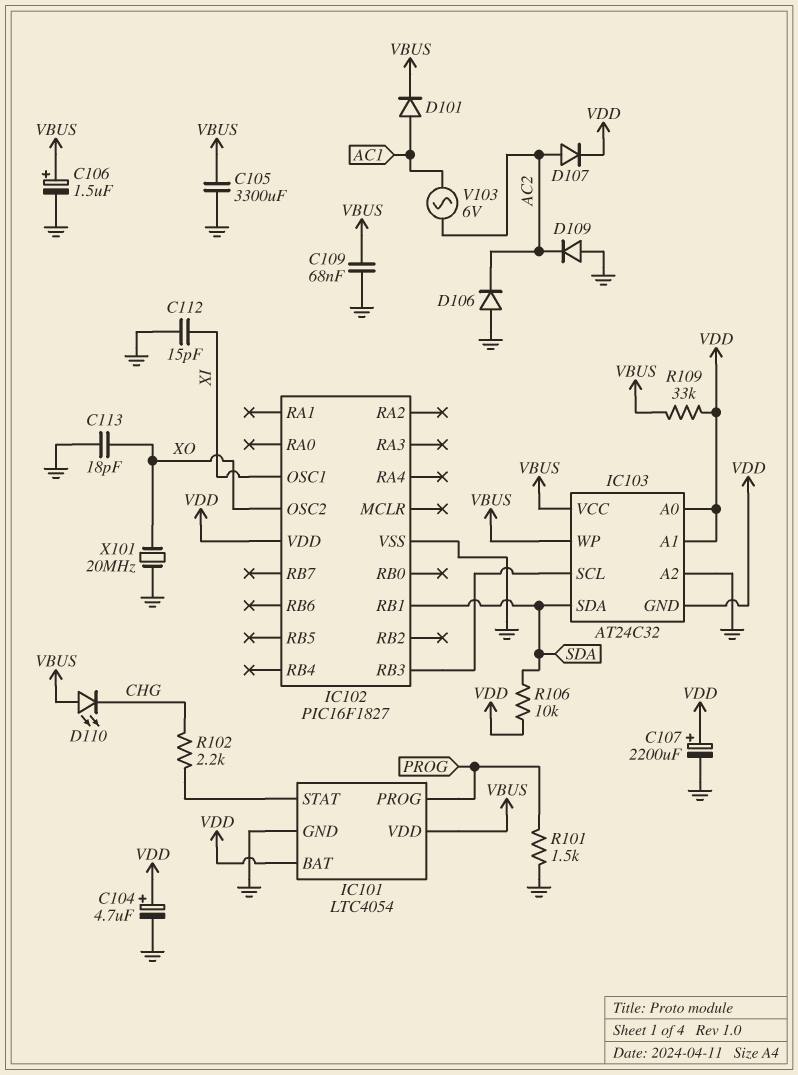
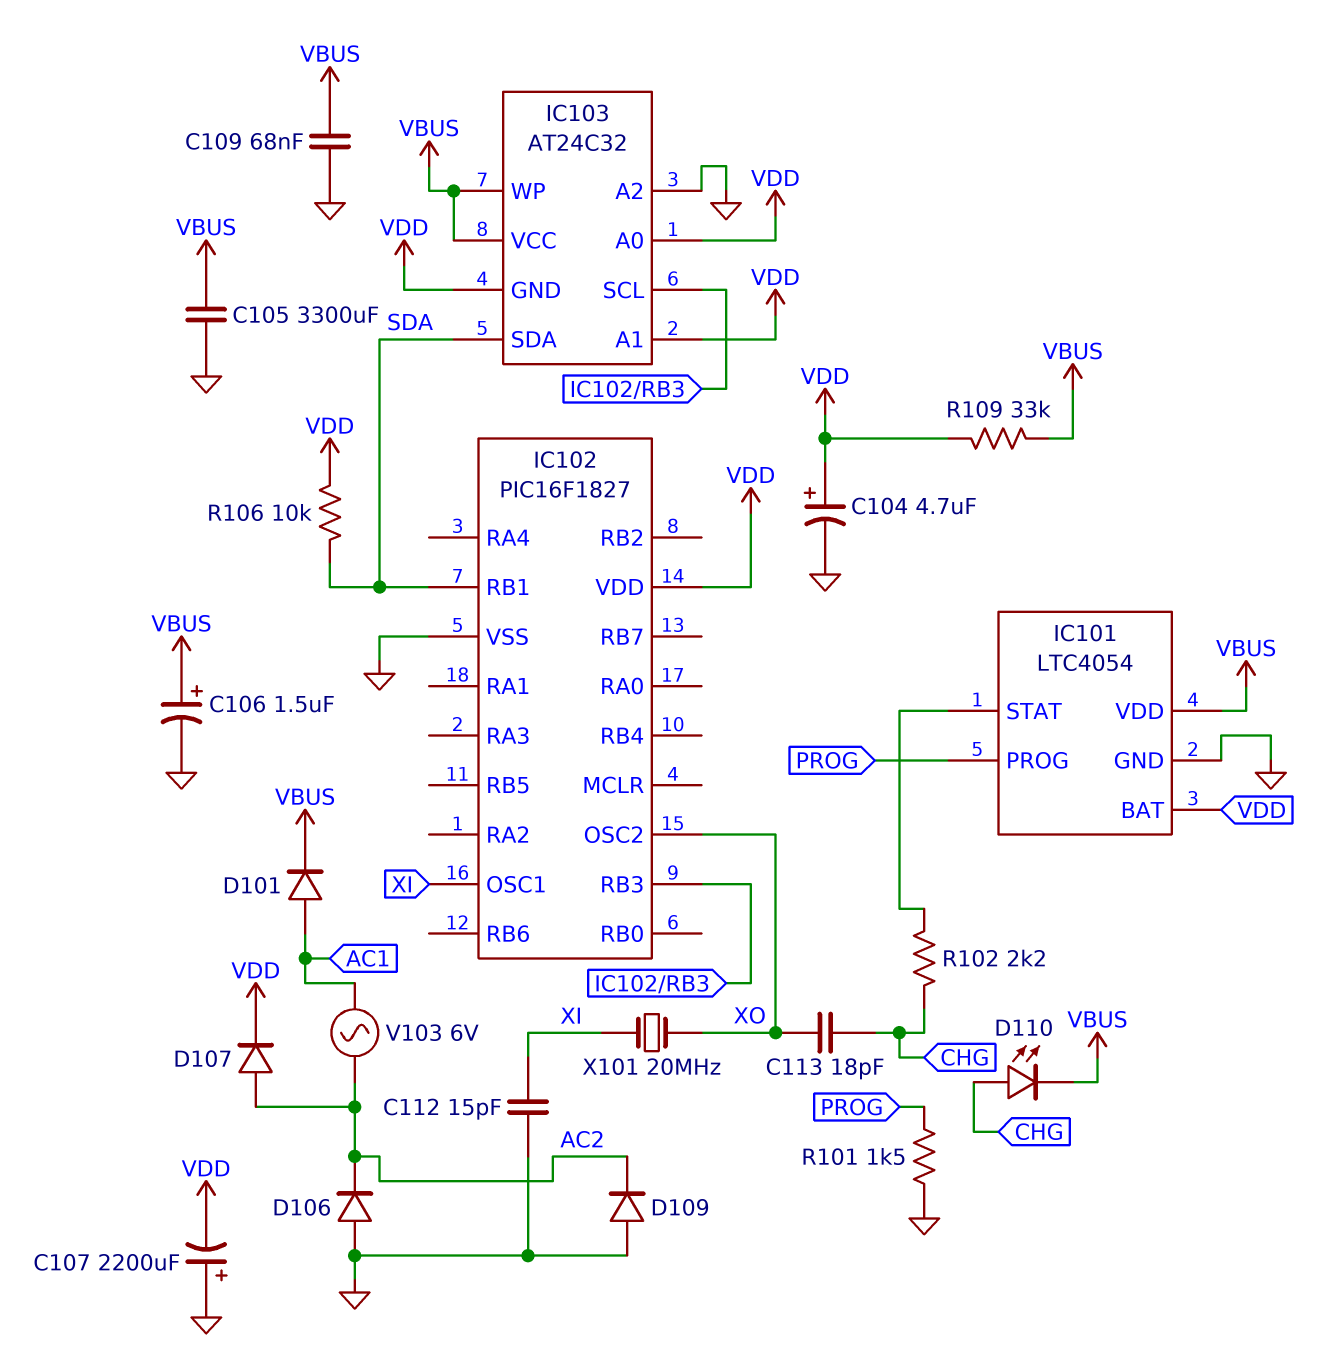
C107: 2200uF (plus VDD, minus GND) -> 2200uF (plus GND, minus VDD)
C113: 18pF (GND, XO) -> 18pF (CHG, XO)
D110: LED (A VBUS, K CHG) -> LED (A CHG, K VBUS)
X101: 20MHz (GND, XO) -> 20MHz (XI, XO)

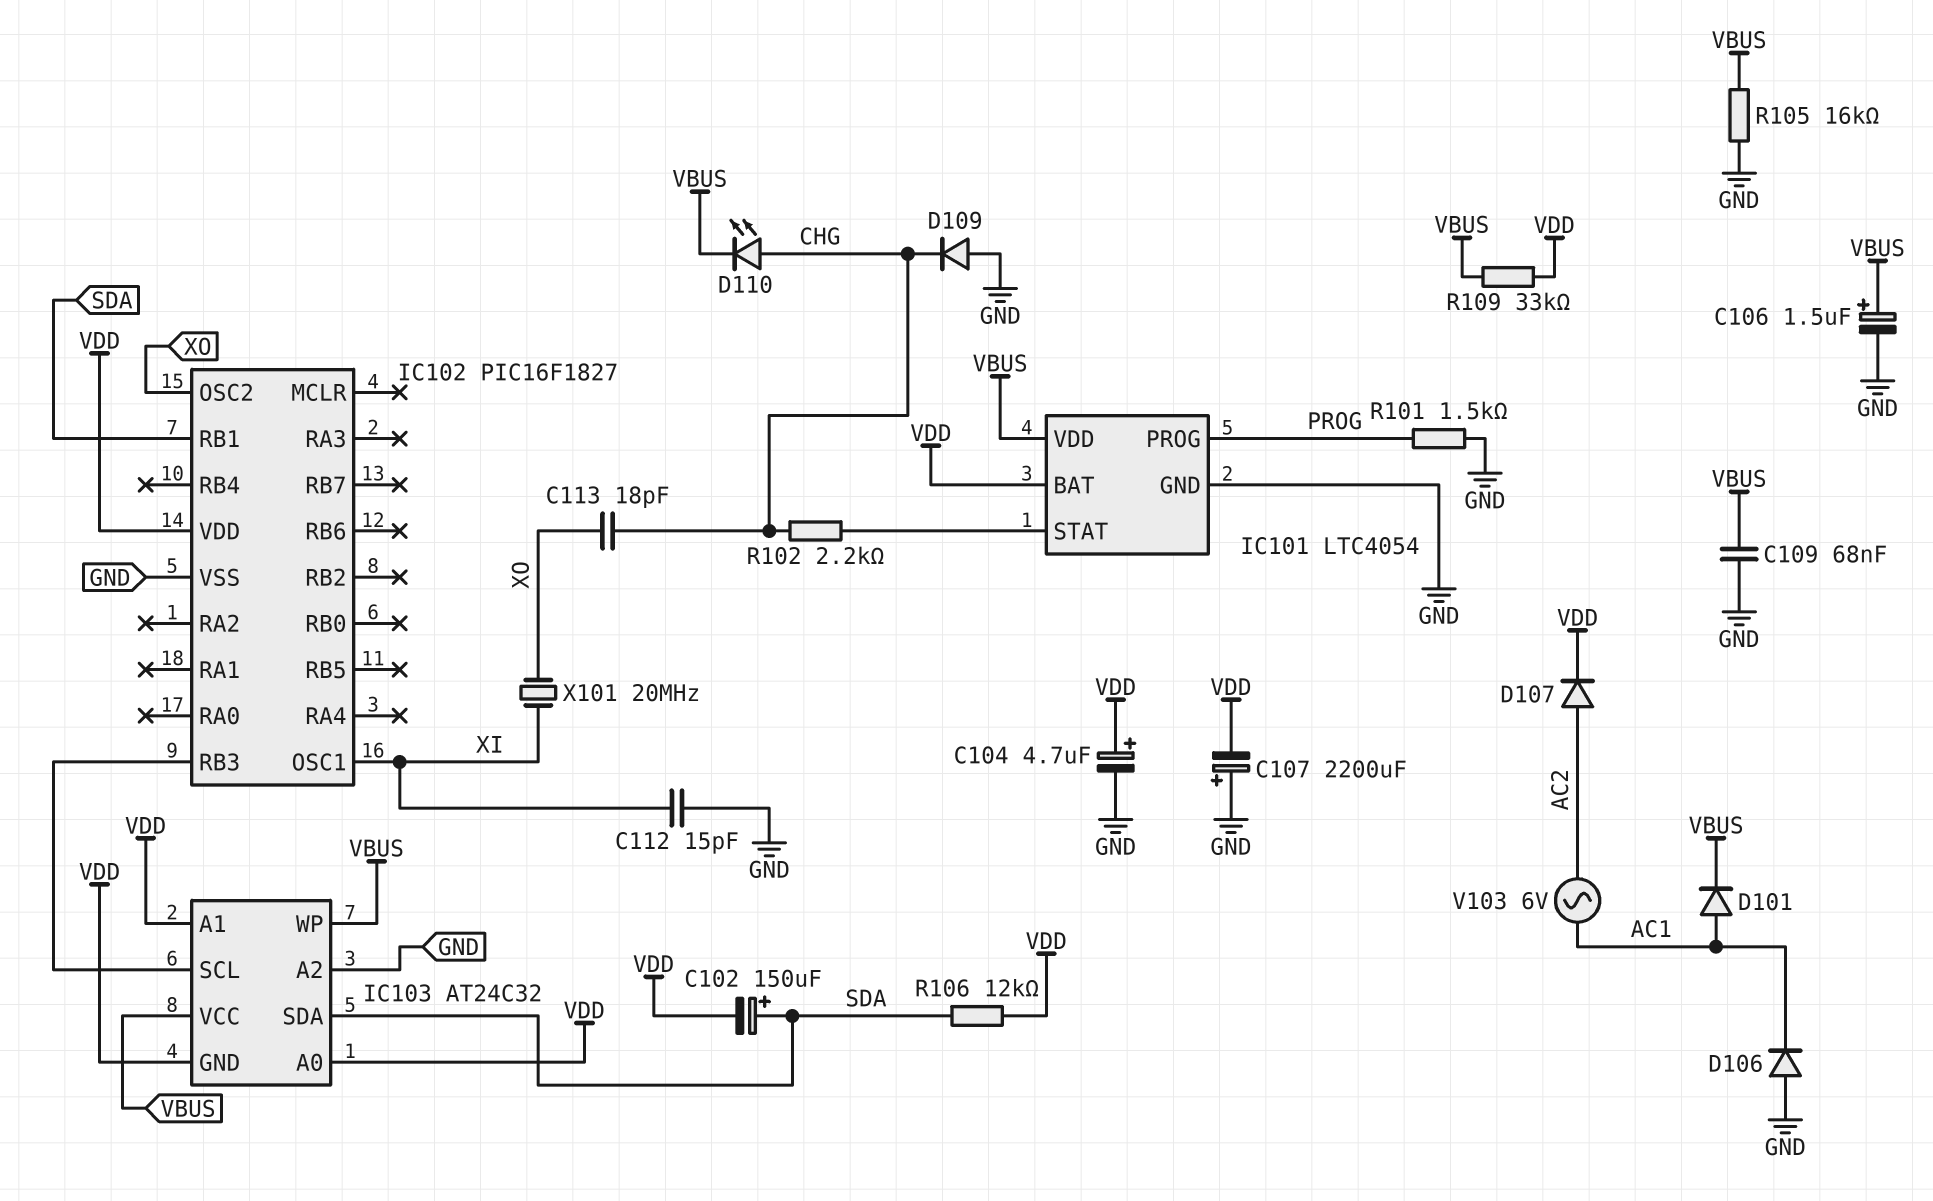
C102: none -> 150uF (plus SDA, minus VDD)
C105: 3300uF (GND, VBUS) -> none
D106: diode (A GND, K AC2) -> diode (A GND, K AC1)
D109: diode (A GND, K AC2) -> diode (A GND, K CHG)
R105: none -> 16k (GND, VBUS)
R106: 10k (SDA, VDD) -> 12k (SDA, VDD)

